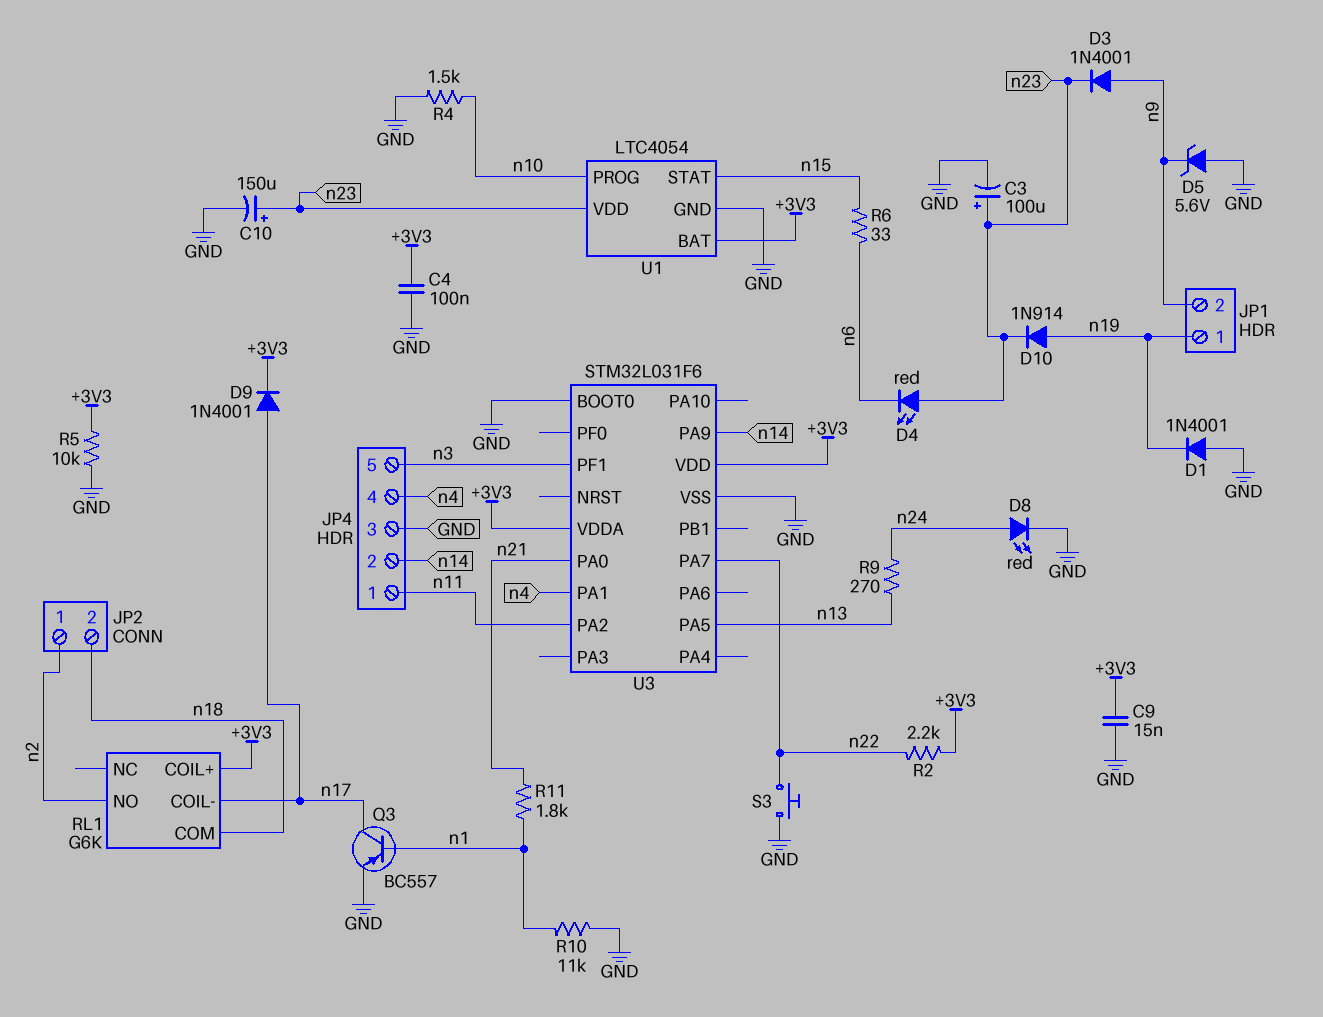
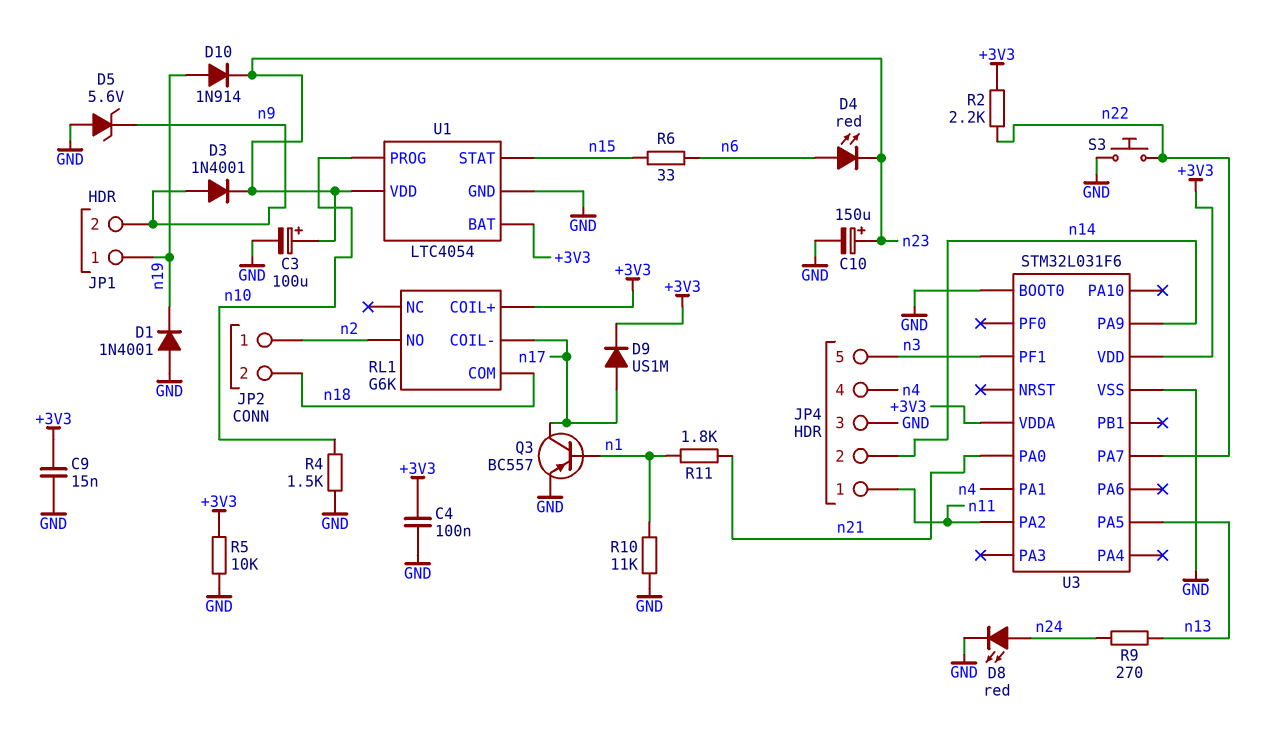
D4: LED red (A n23, K n6) -> LED red (A n6, K n23)
D9: diode 1N4001 (A n17, K +3V3) -> diode US1M (A n17, K +3V3)

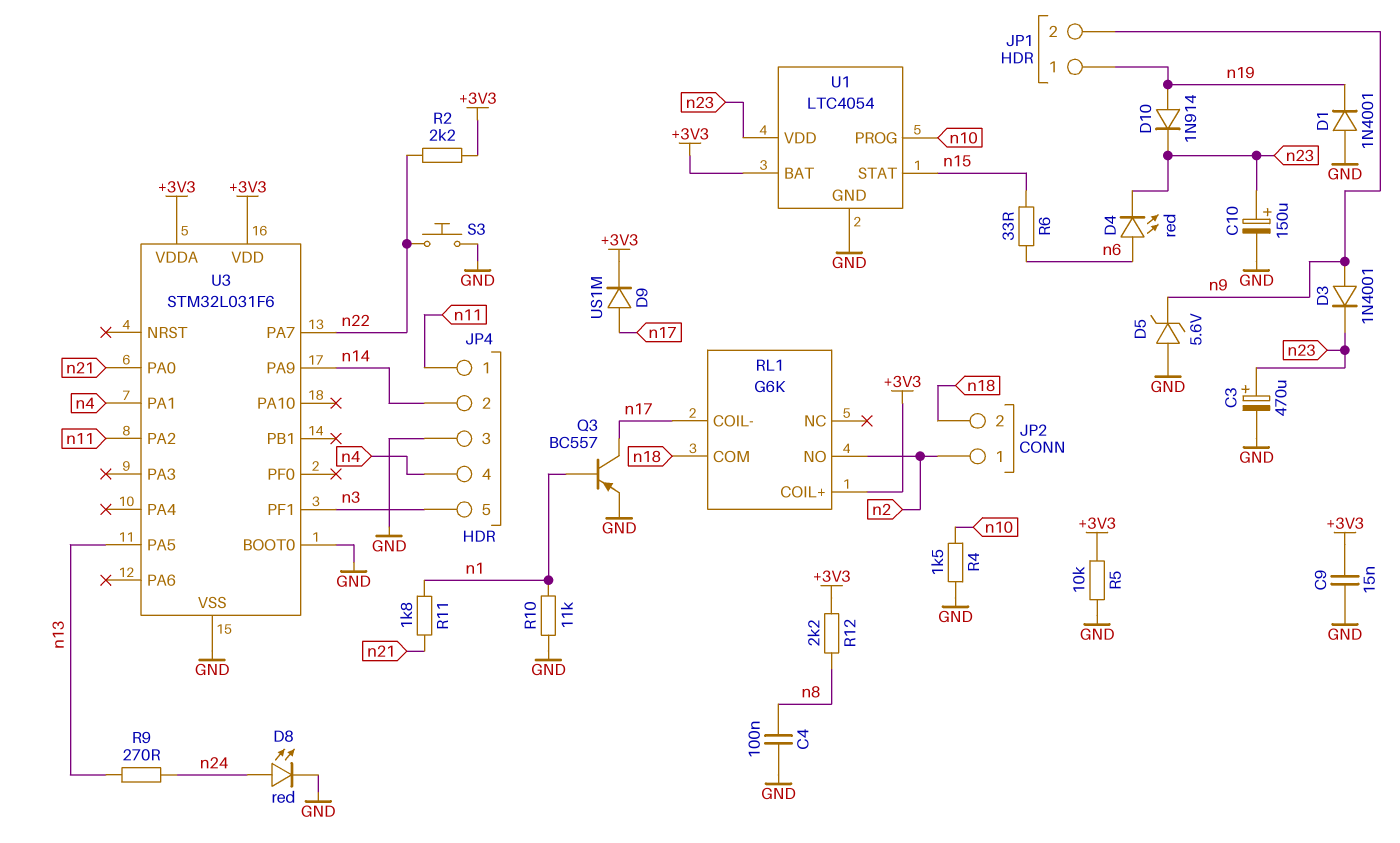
C3: 100uF (plus n23, minus GND) -> 470uF (plus n23, minus GND)
C4: 100nF (+3V3, GND) -> 100nF (GND, n8)
R12: none -> 2.2k (+3V3, n8)

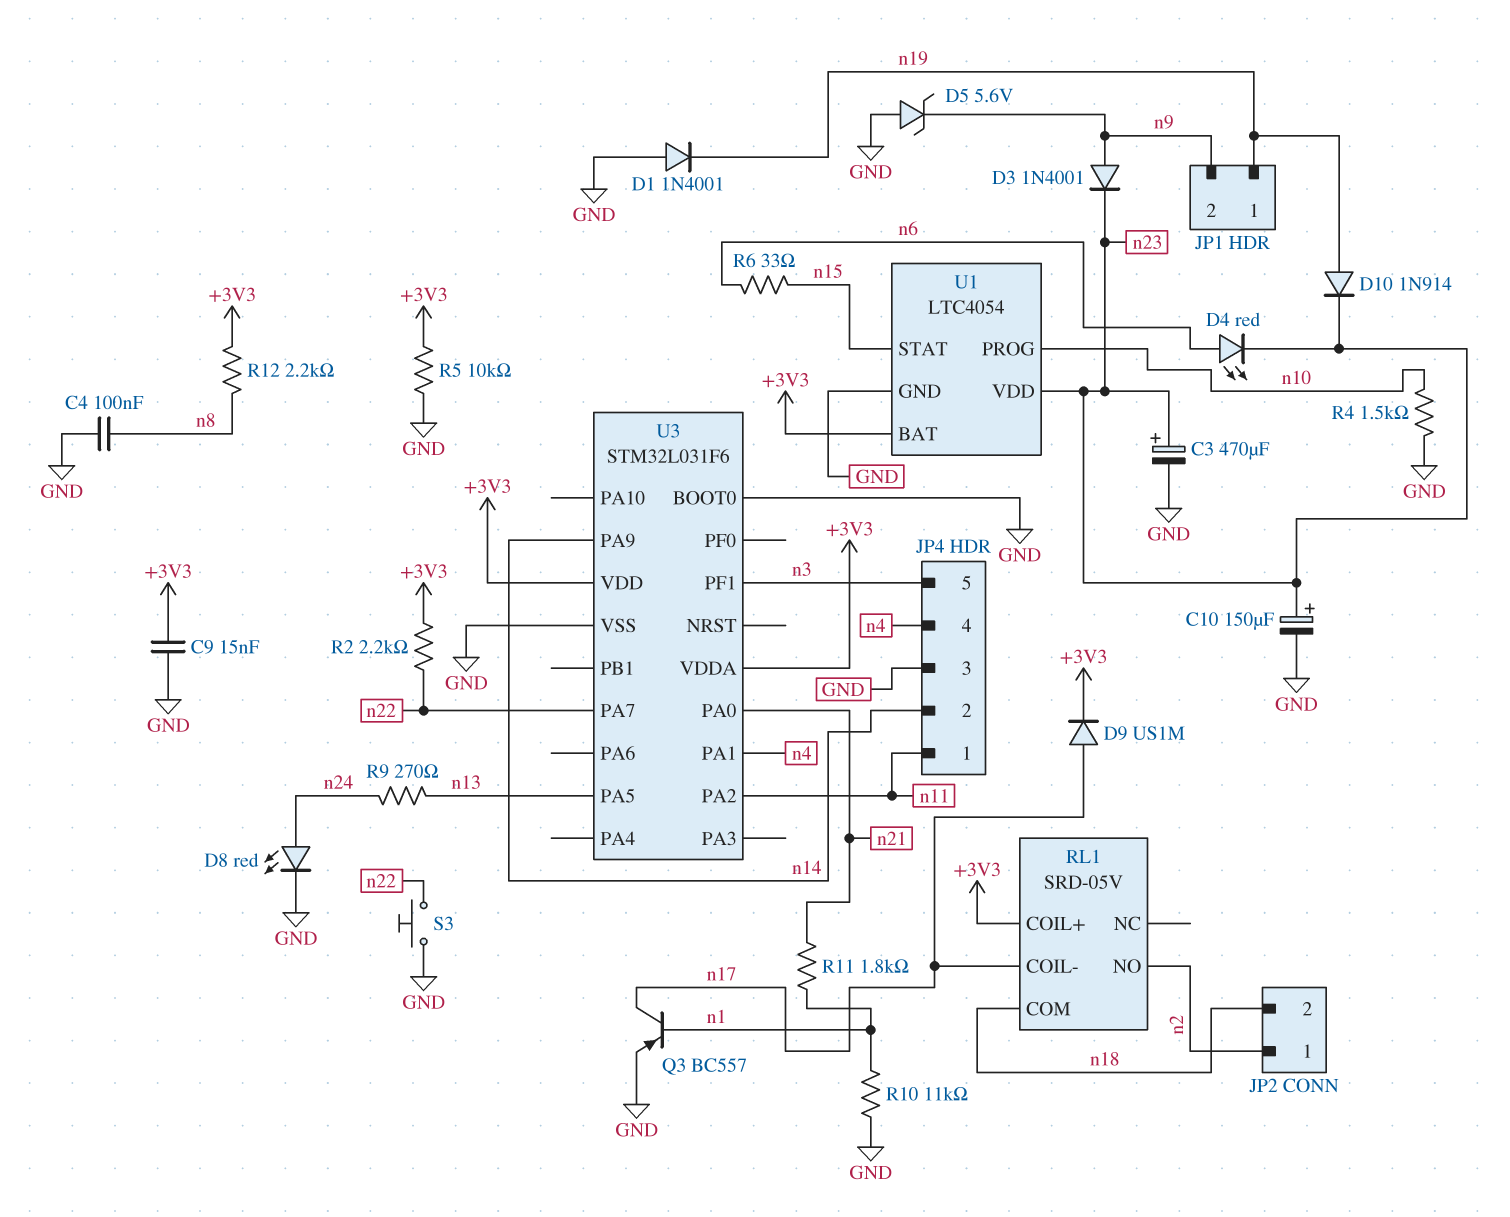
RL1: G6K -> SRD-05V

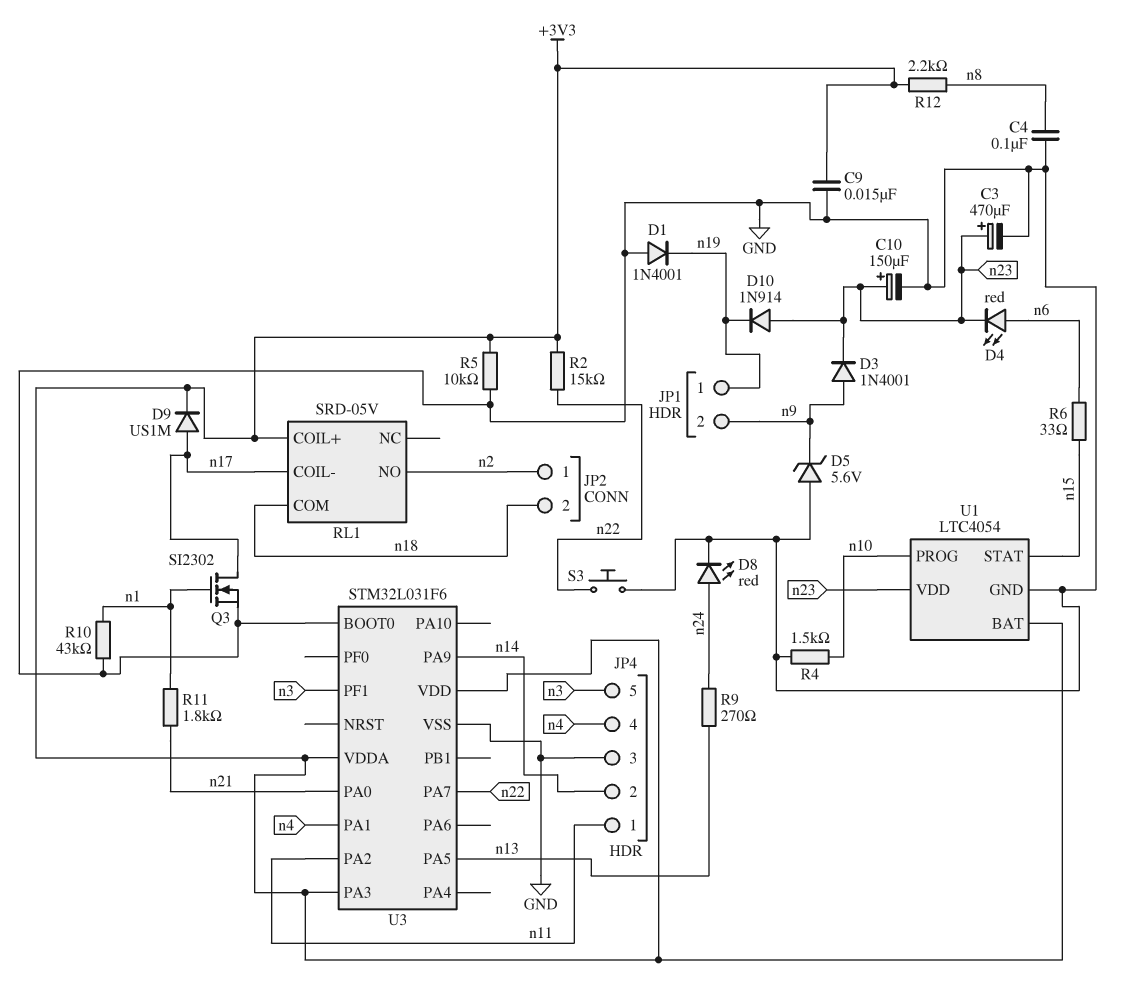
D10: diode 1N914 (A n19, K n23) -> diode 1N914 (A n23, K n19)
Q3: PNP BC557 (B n1, C n17, E GND) -> NMOS SI2302 (G n1, D n17, S GND)
R2: 2.2k (+3V3, n22) -> 15k (+3V3, n22)
R10: 11k (GND, n1) -> 43k (GND, n1)
U3 pin PA3: none -> +3V3

